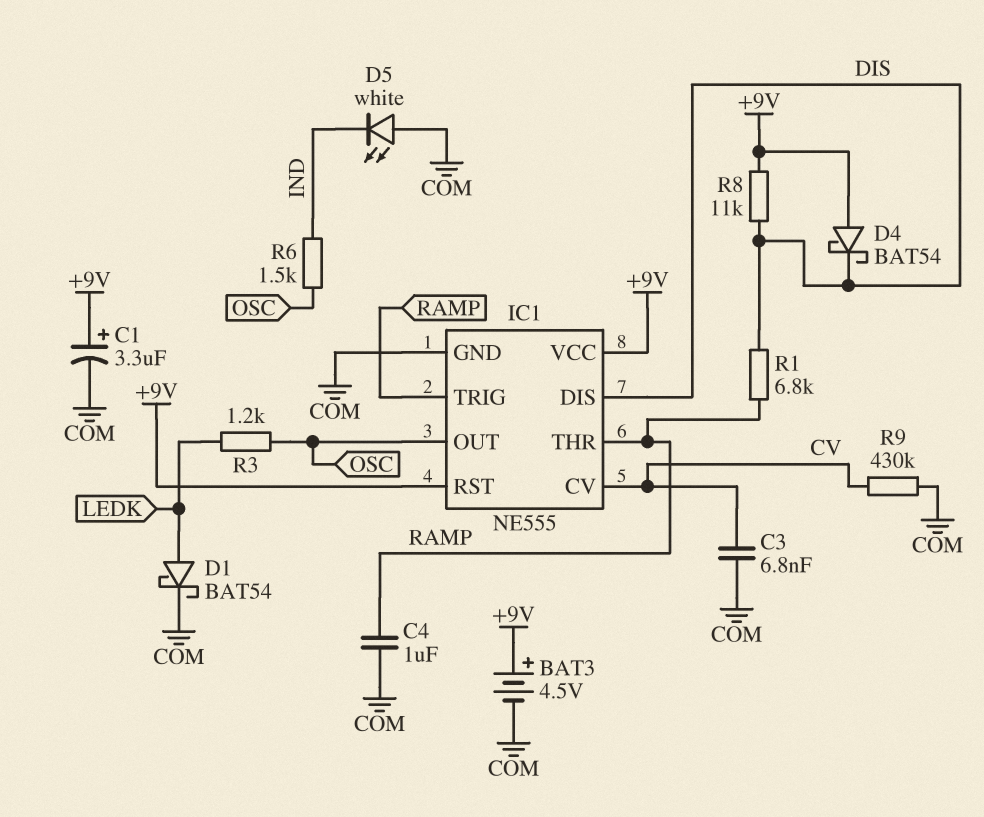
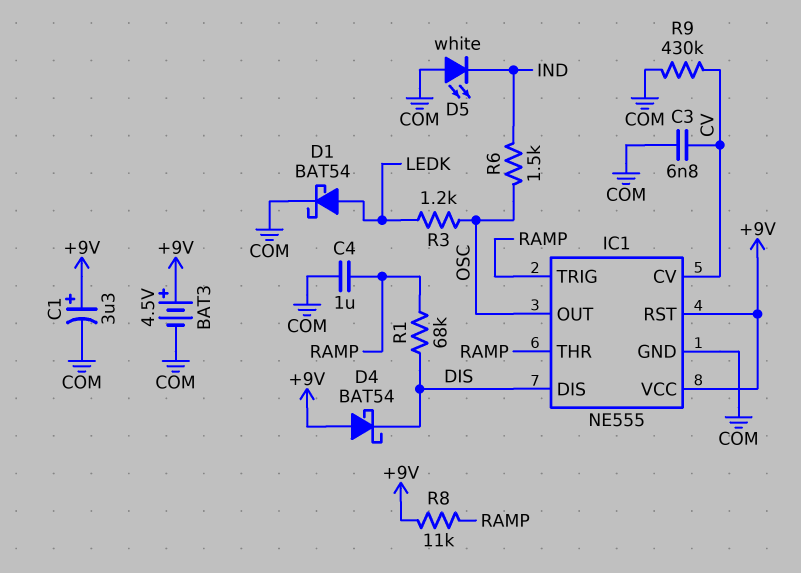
R1: 6.8k (DIS, RAMP) -> 68k (DIS, RAMP)
R8: 11k (+9V, DIS) -> 11k (+9V, RAMP)

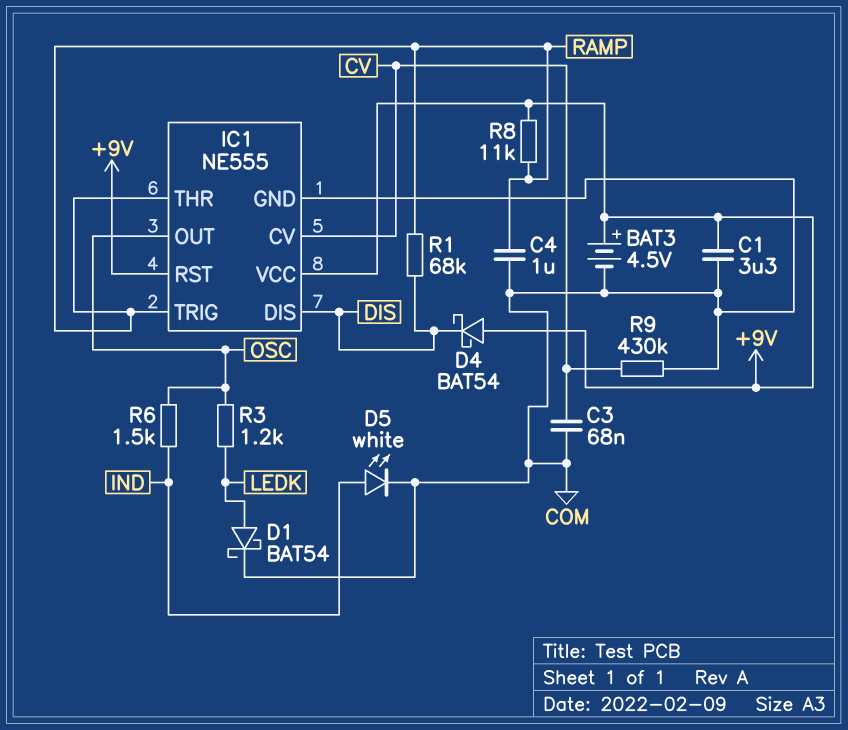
C1: 3.3uF (plus +9V, minus COM) -> 3.3uF (+9V, COM)
C3: 6.8nF (COM, CV) -> 68nF (COM, CV)
D5: LED white (A COM, K IND) -> LED white (A IND, K COM)

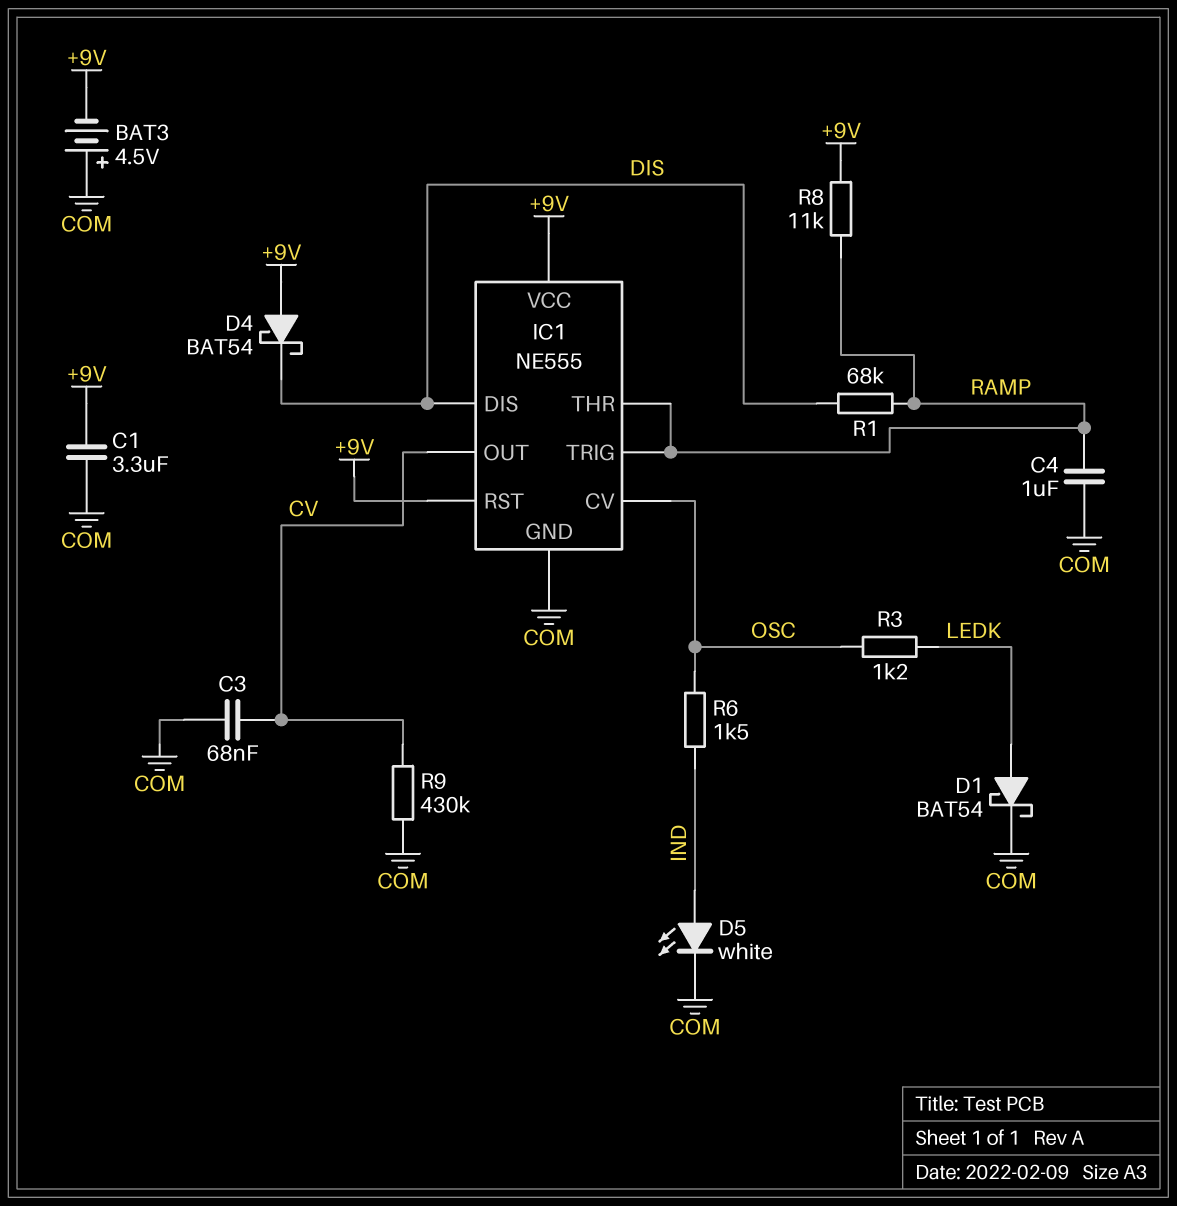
BAT3: 4.5V (plus +9V, minus COM) -> 4.5V (plus COM, minus +9V)
IC1 pin CV: CV -> OSC
IC1 pin OUT: OSC -> CV

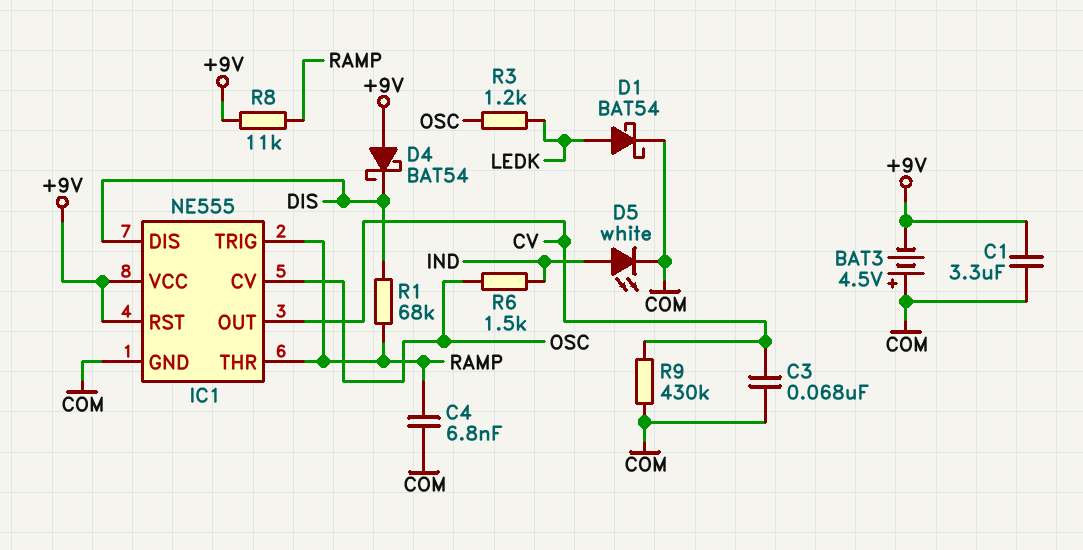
C4: 1uF (COM, RAMP) -> 6.8nF (COM, RAMP)

